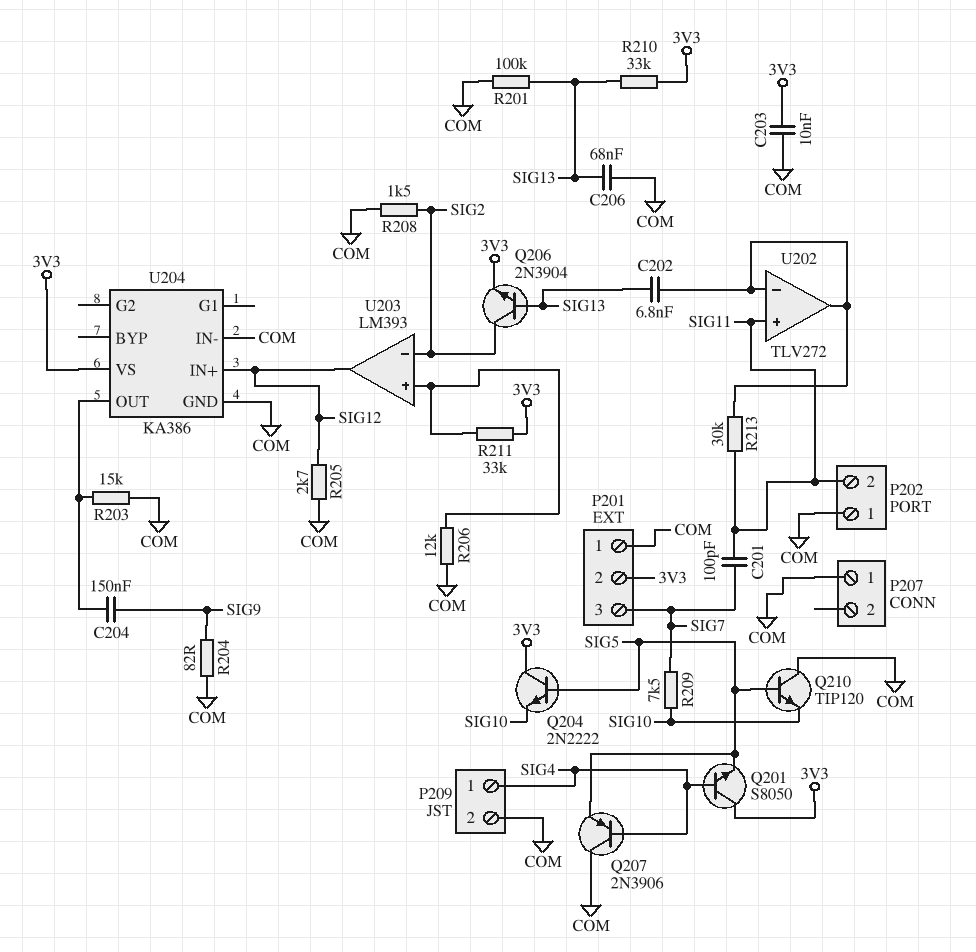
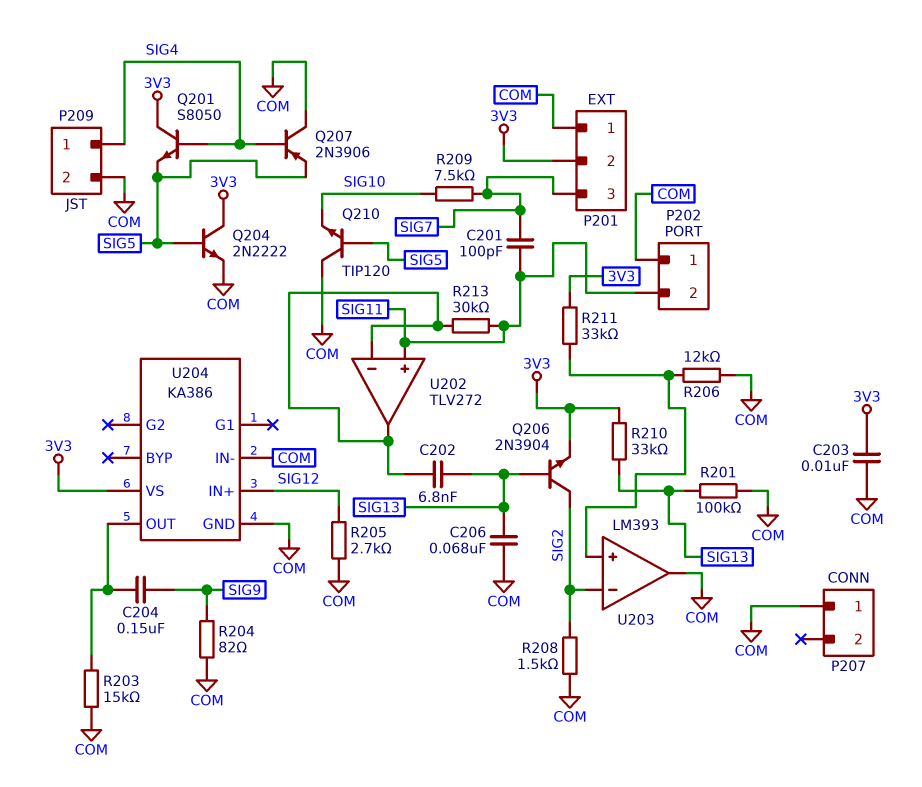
Q204: NPN 2N2222 (B SIG5, C 3V3, E SIG10) -> NPN 2N2222 (B SIG5, C 3V3, E COM)
U203 pin out: SIG12 -> COM

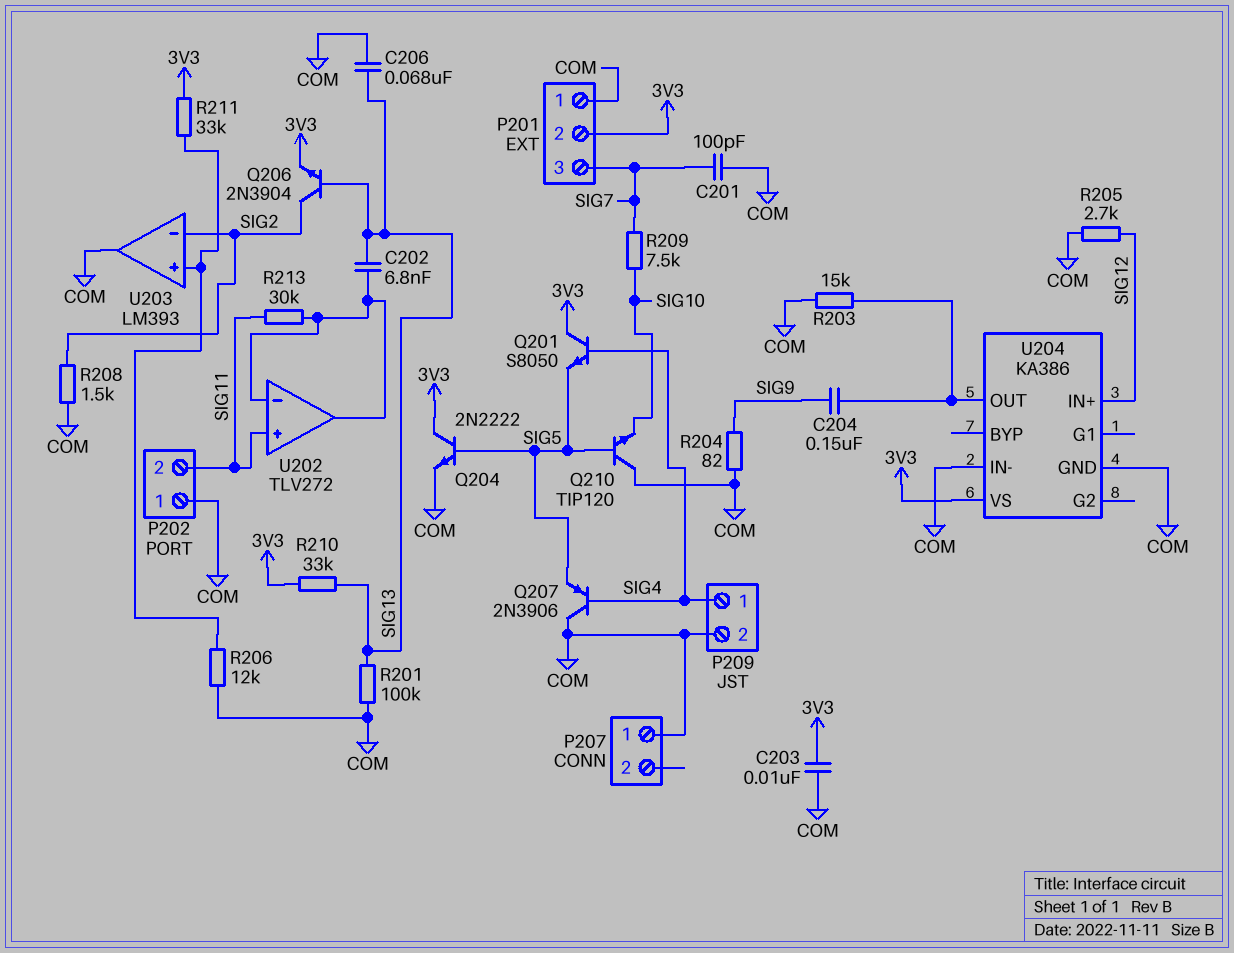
C201: 100pF (SIG7, SIG11) -> 100pF (COM, SIG7)

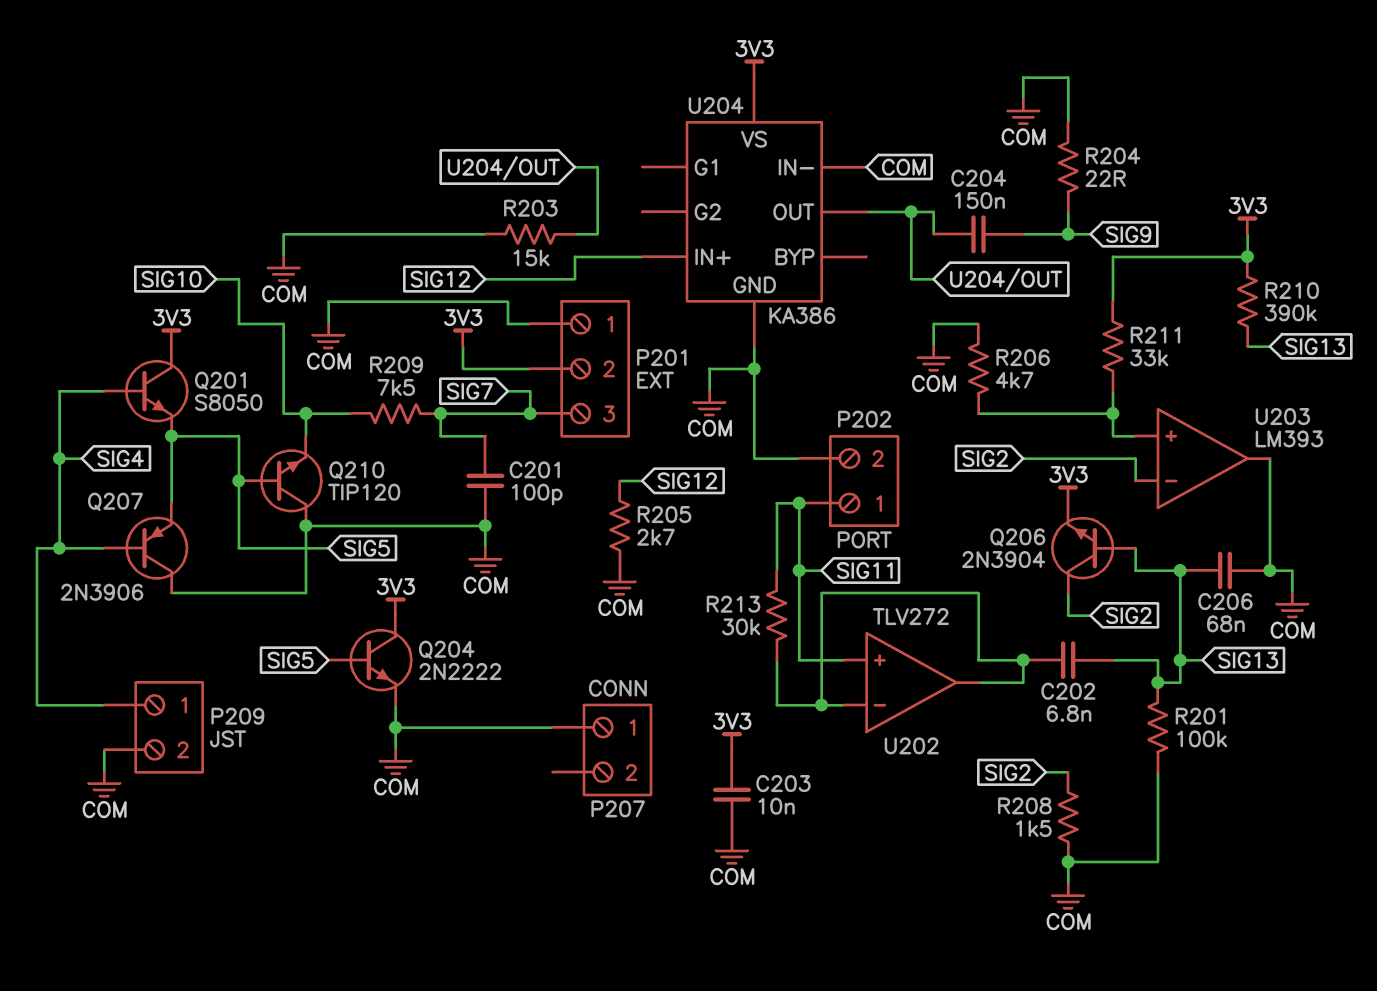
P202 pin 1: COM -> SIG11
P202 pin 2: SIG11 -> COM
R204: 82 (COM, SIG9) -> 22 (COM, SIG9)
R206: 12k (COM, U203/in+) -> 4.7k (COM, U203/in+)
R210: 33k (3V3, SIG13) -> 390k (3V3, SIG13)

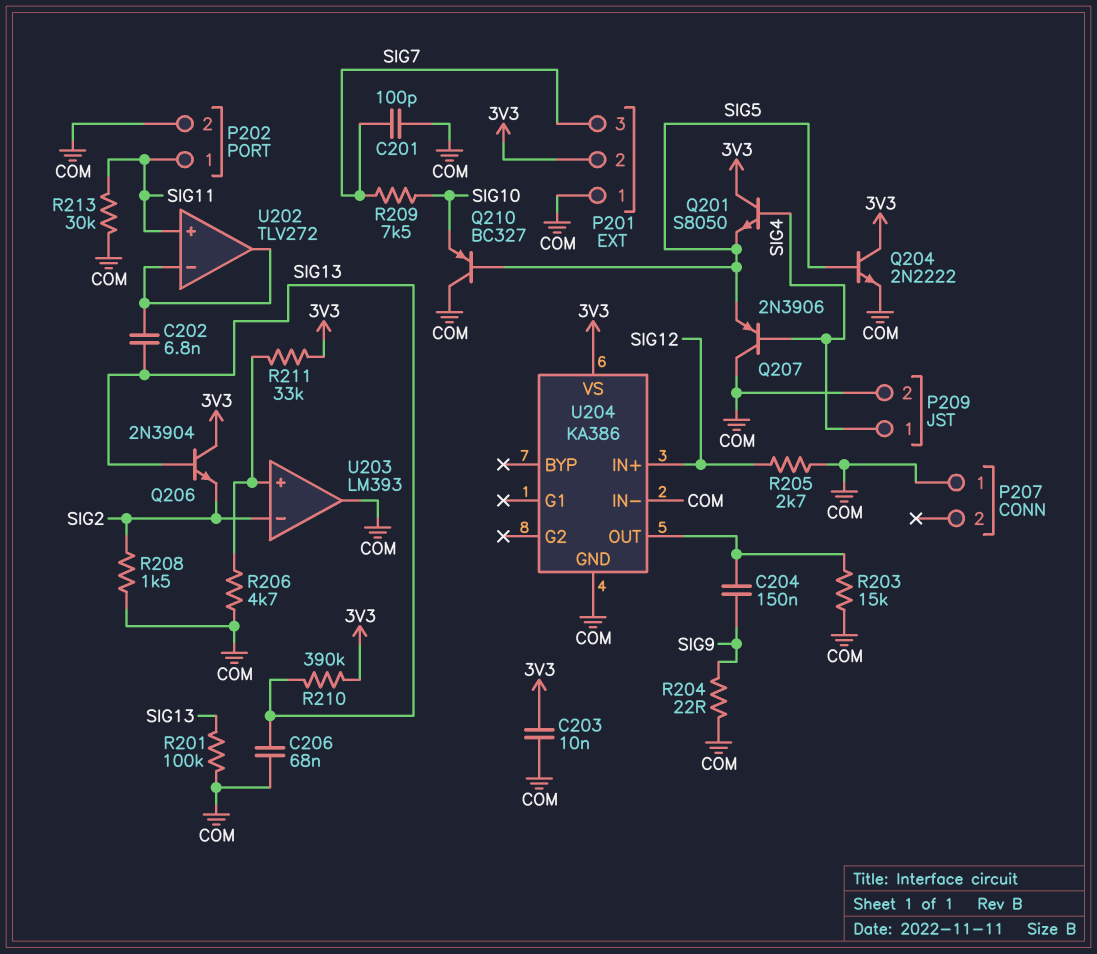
Q206: NPN 2N3904 (B SIG13, C SIG2, E 3V3) -> NPN 2N3904 (B SIG13, C 3V3, E SIG2)
Q210: NPN TIP120 (B SIG5, C COM, E SIG10) -> PNP BC327 (B SIG5, C COM, E SIG10)
R213: 30k (SIG11, U202/in-) -> 30k (COM, SIG11)

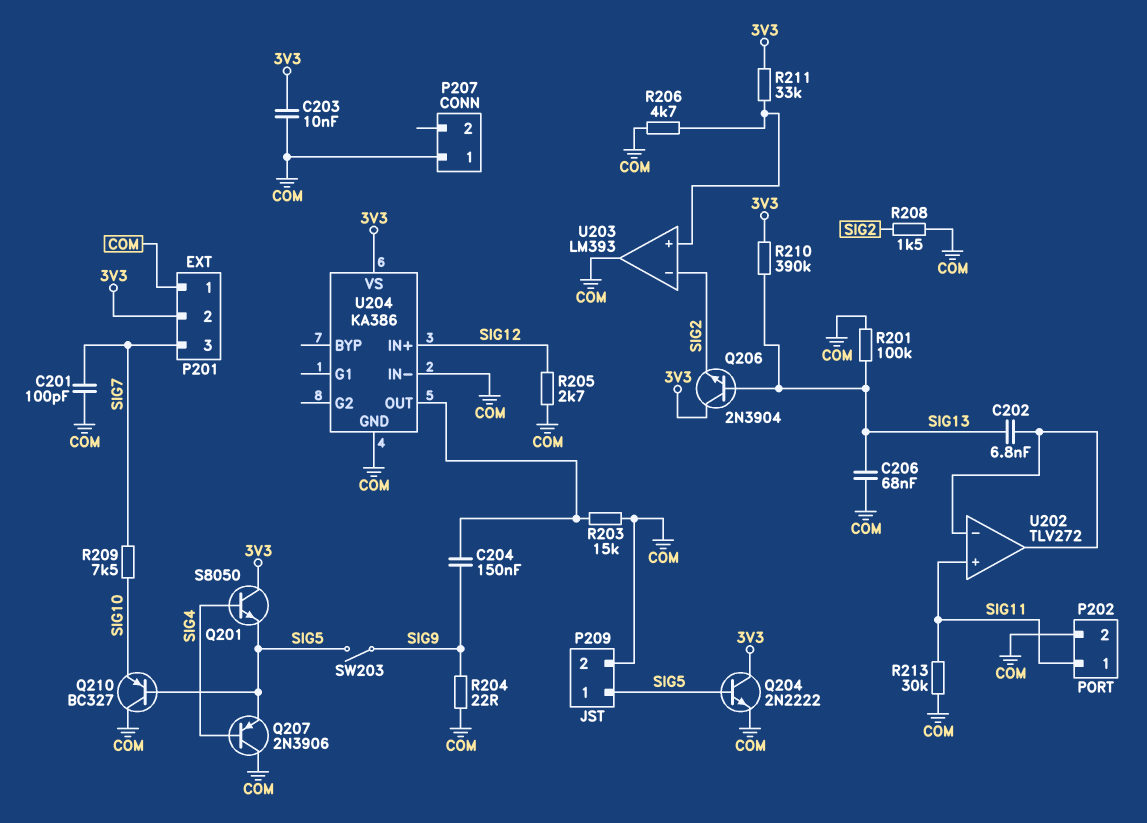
P209 pin 1: SIG4 -> SIG5
SW203: none -> switch (SIG5, SIG9)

